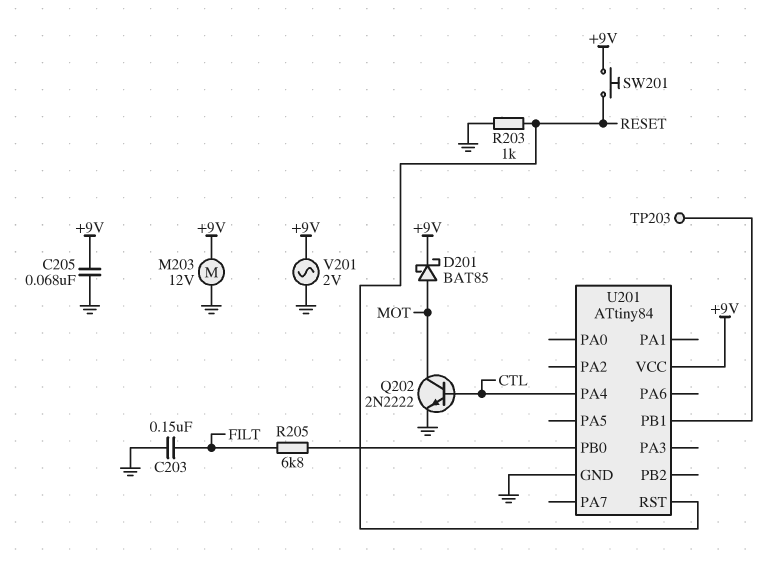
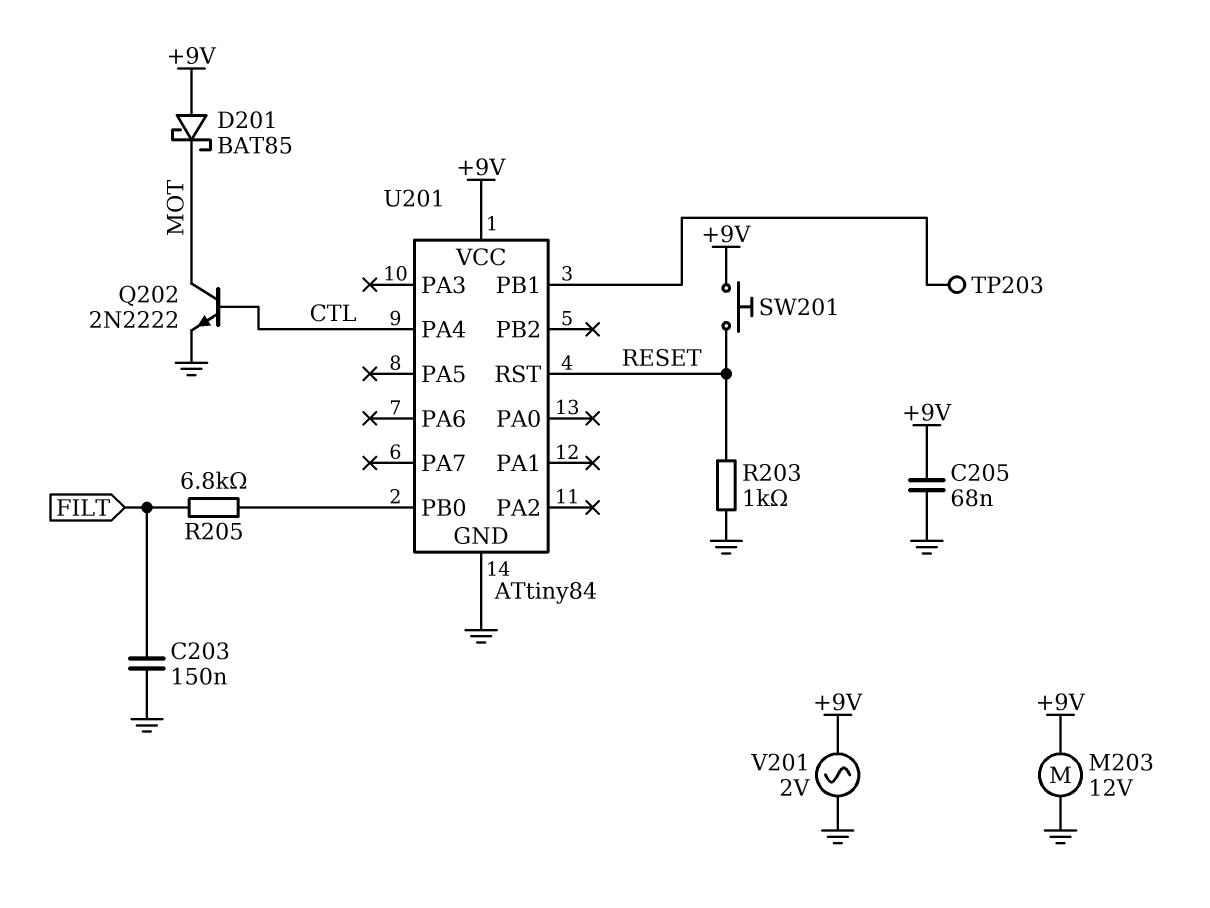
D201: schottky BAT85 (A MOT, K +9V) -> schottky BAT85 (A +9V, K MOT)

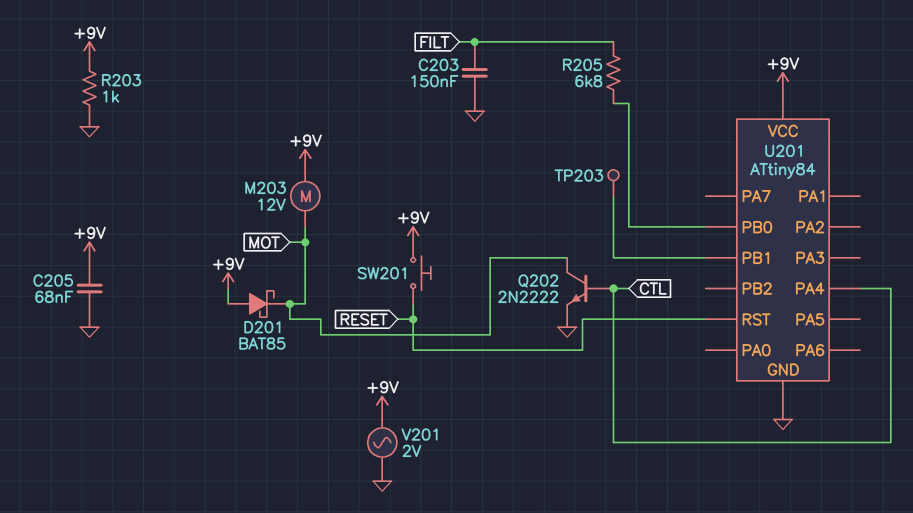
M203: motor 12V (+9V, GND) -> motor 12V (+9V, MOT)
R203: 1k (GND, RESET) -> 1k (+9V, GND)

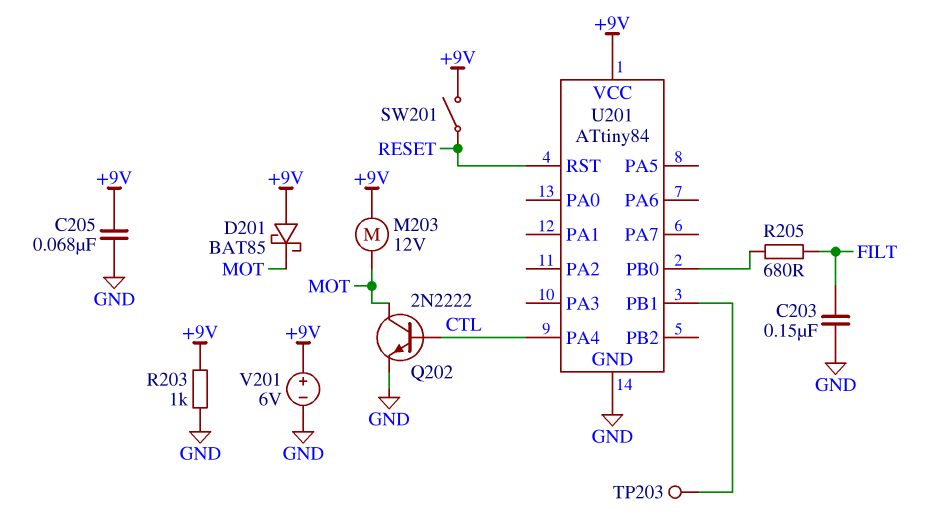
R205: 6.8k (FILT, U201/PB0) -> 680 (FILT, U201/PB0)
SW201: button (+9V, RESET) -> switch (+9V, RESET)
V201: AC 2V (+9V, GND) -> 6V (plus +9V, minus GND)

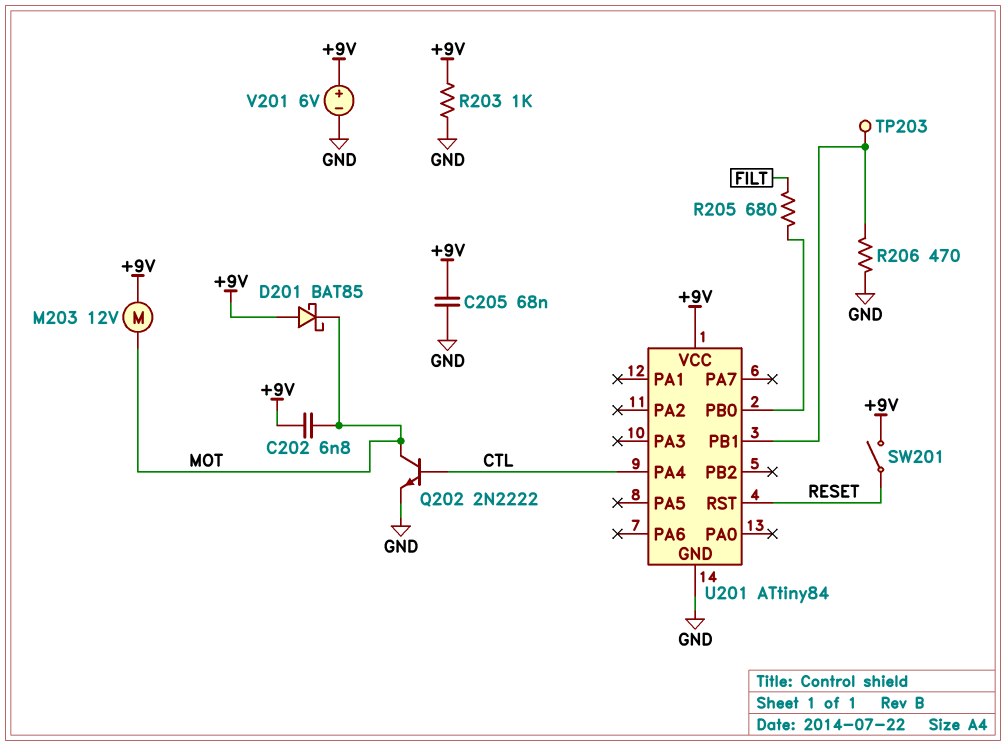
C202: none -> 6.8nF (+9V, MOT)
C203: 150nF (FILT, GND) -> none
R206: none -> 470 (GND, U201/PB1)

